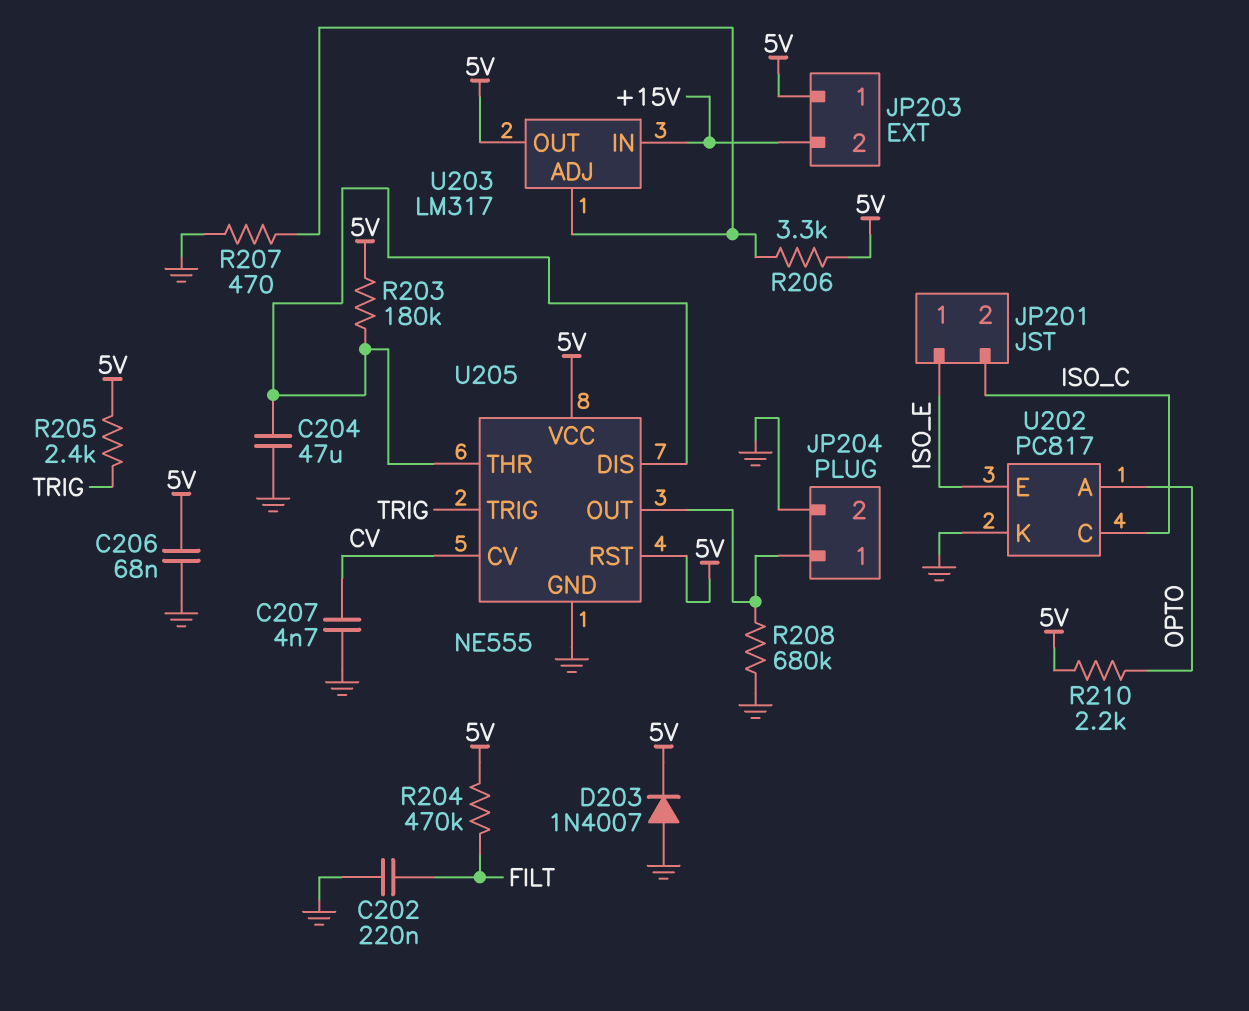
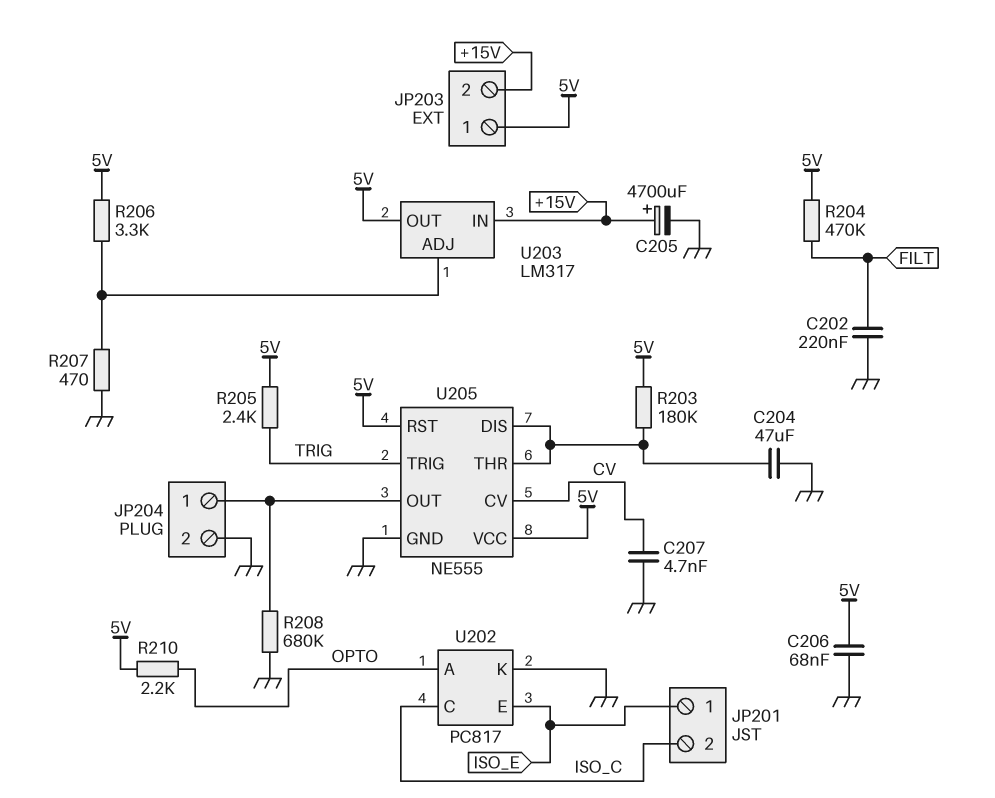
C205: none -> 4700uF (plus +15V, minus GND)
D203: diode 1N4007 (A GND, K 5V) -> none

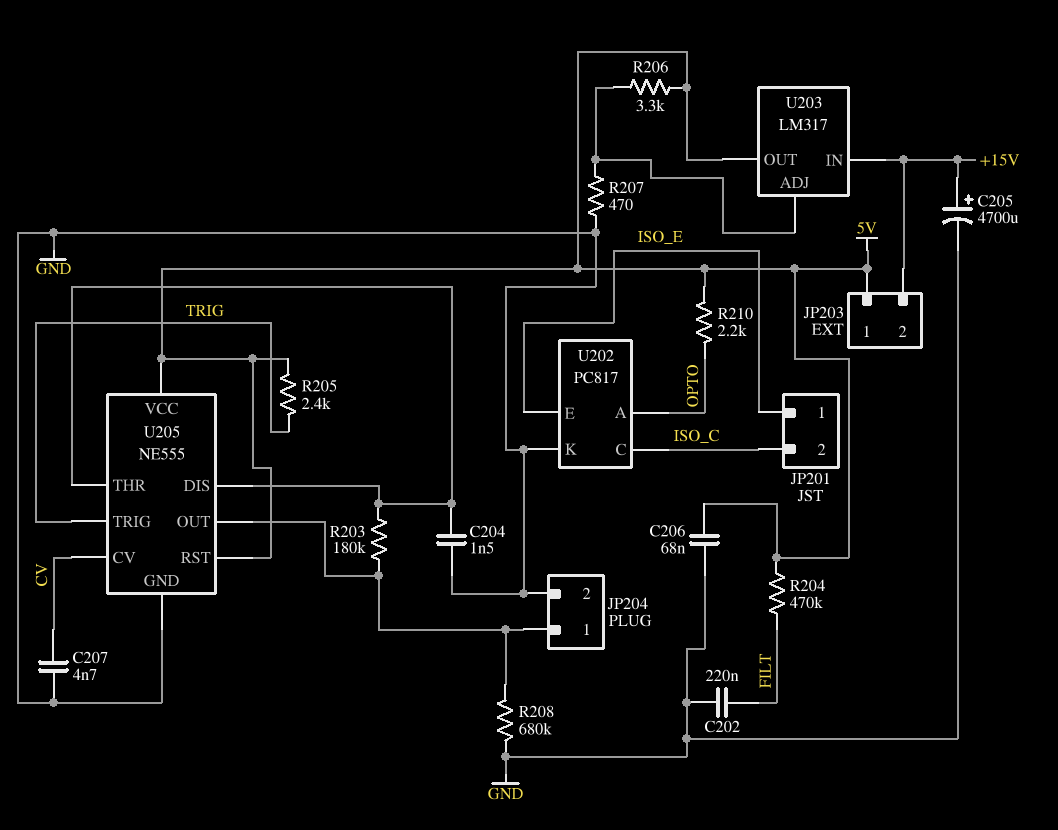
C204: 47uF (GND, U205/DIS) -> 1.5nF (GND, U205/DIS)
R203: 180k (5V, U205/DIS) -> 180k (JP204/1, U205/DIS)

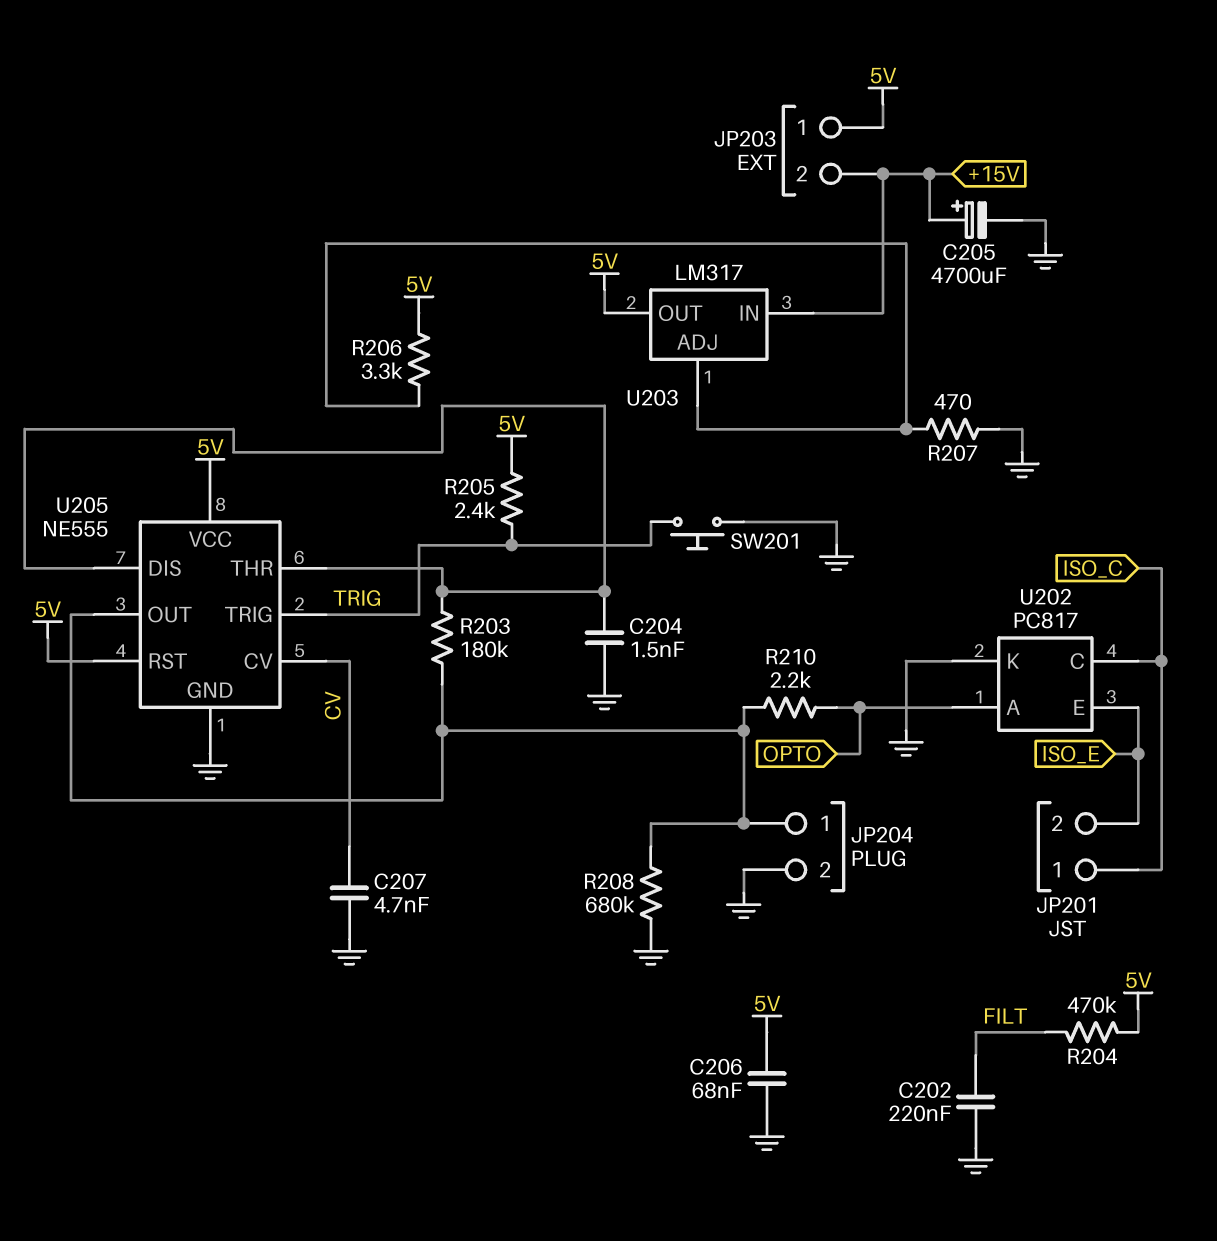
JP201 pin 1: ISO_E -> ISO_C
JP201 pin 2: ISO_C -> ISO_E
R210: 2.2k (5V, OPTO) -> 2.2k (JP204/1, OPTO)
SW201: none -> button (GND, TRIG)

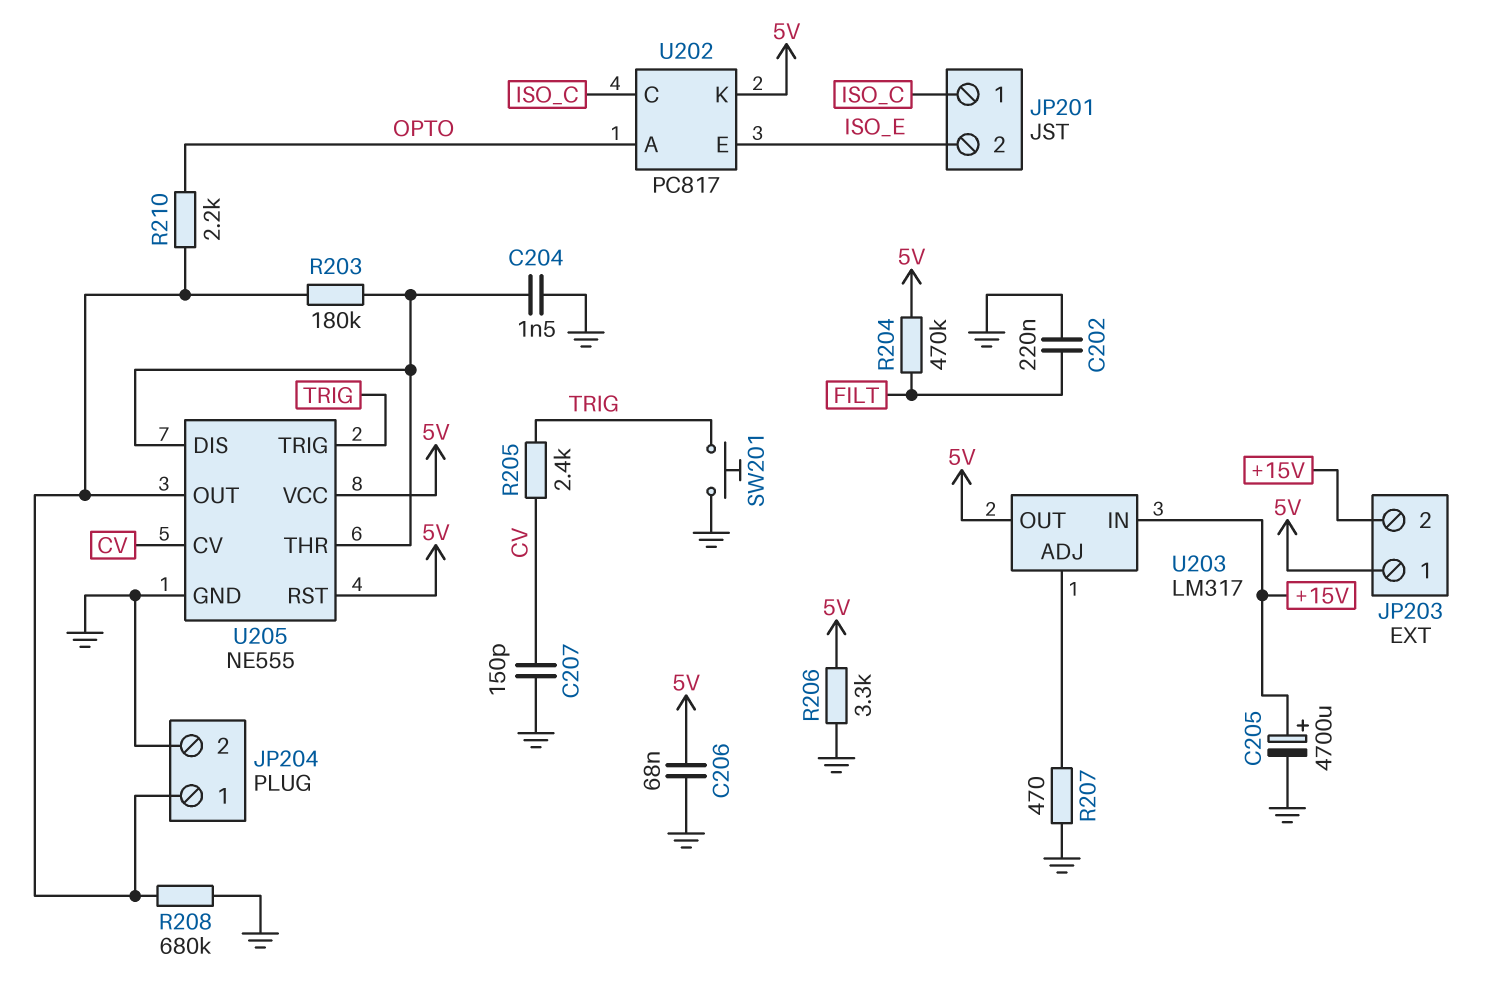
C207: 4.7nF (CV, GND) -> 150pF (CV, GND)
R205: 2.4k (5V, TRIG) -> 2.4k (CV, TRIG)
R206: 3.3k (5V, U203/ADJ) -> 3.3k (5V, GND)
U202 pin K: GND -> 5V

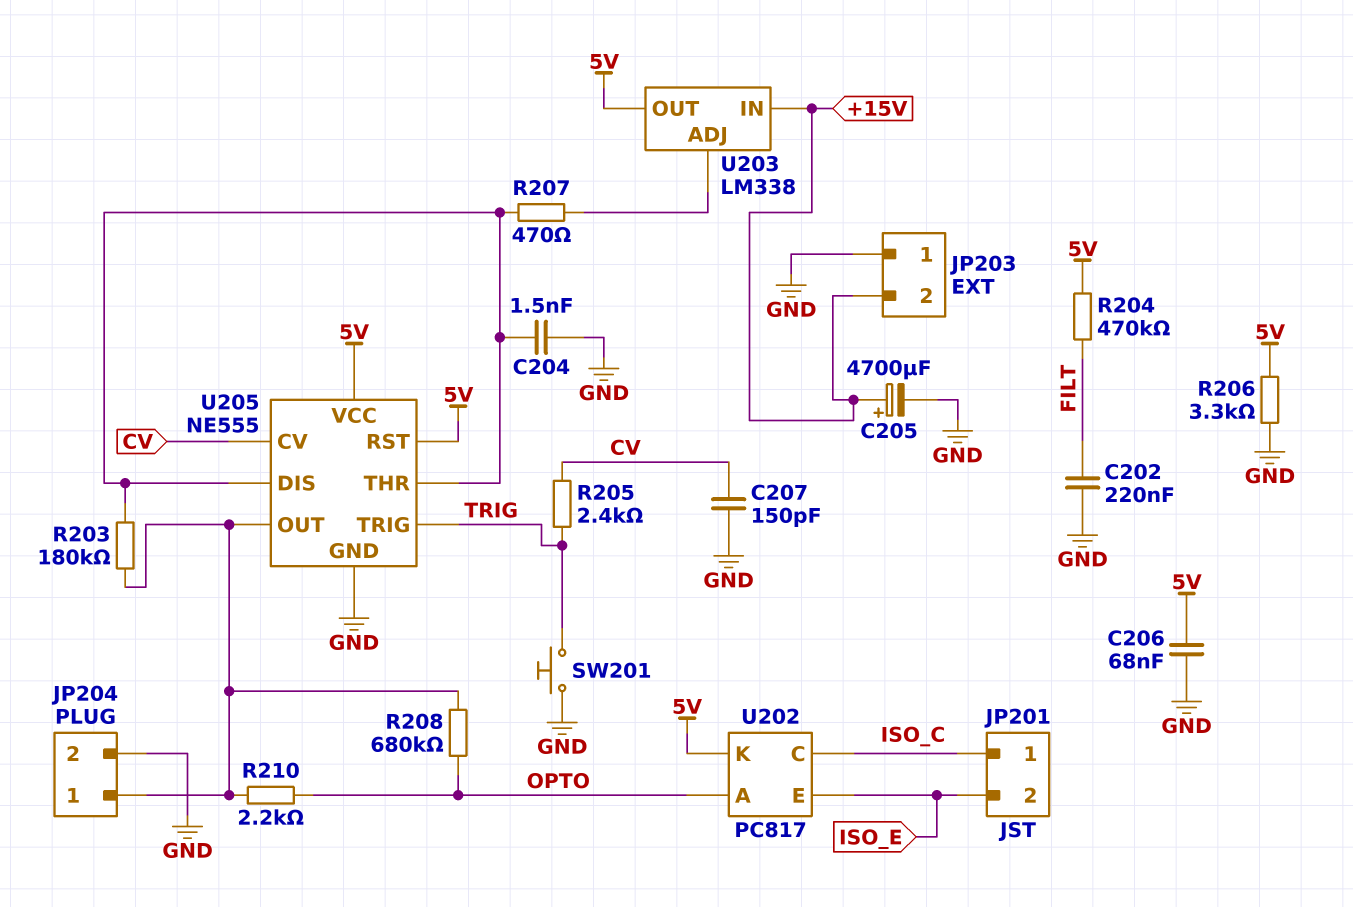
JP203 pin 1: 5V -> GND
R207: 470 (GND, U203/ADJ) -> 470 (U203/ADJ, U205/DIS)
R208: 680k (GND, JP204/1) -> 680k (JP204/1, OPTO)
U203: LM317 -> LM338

